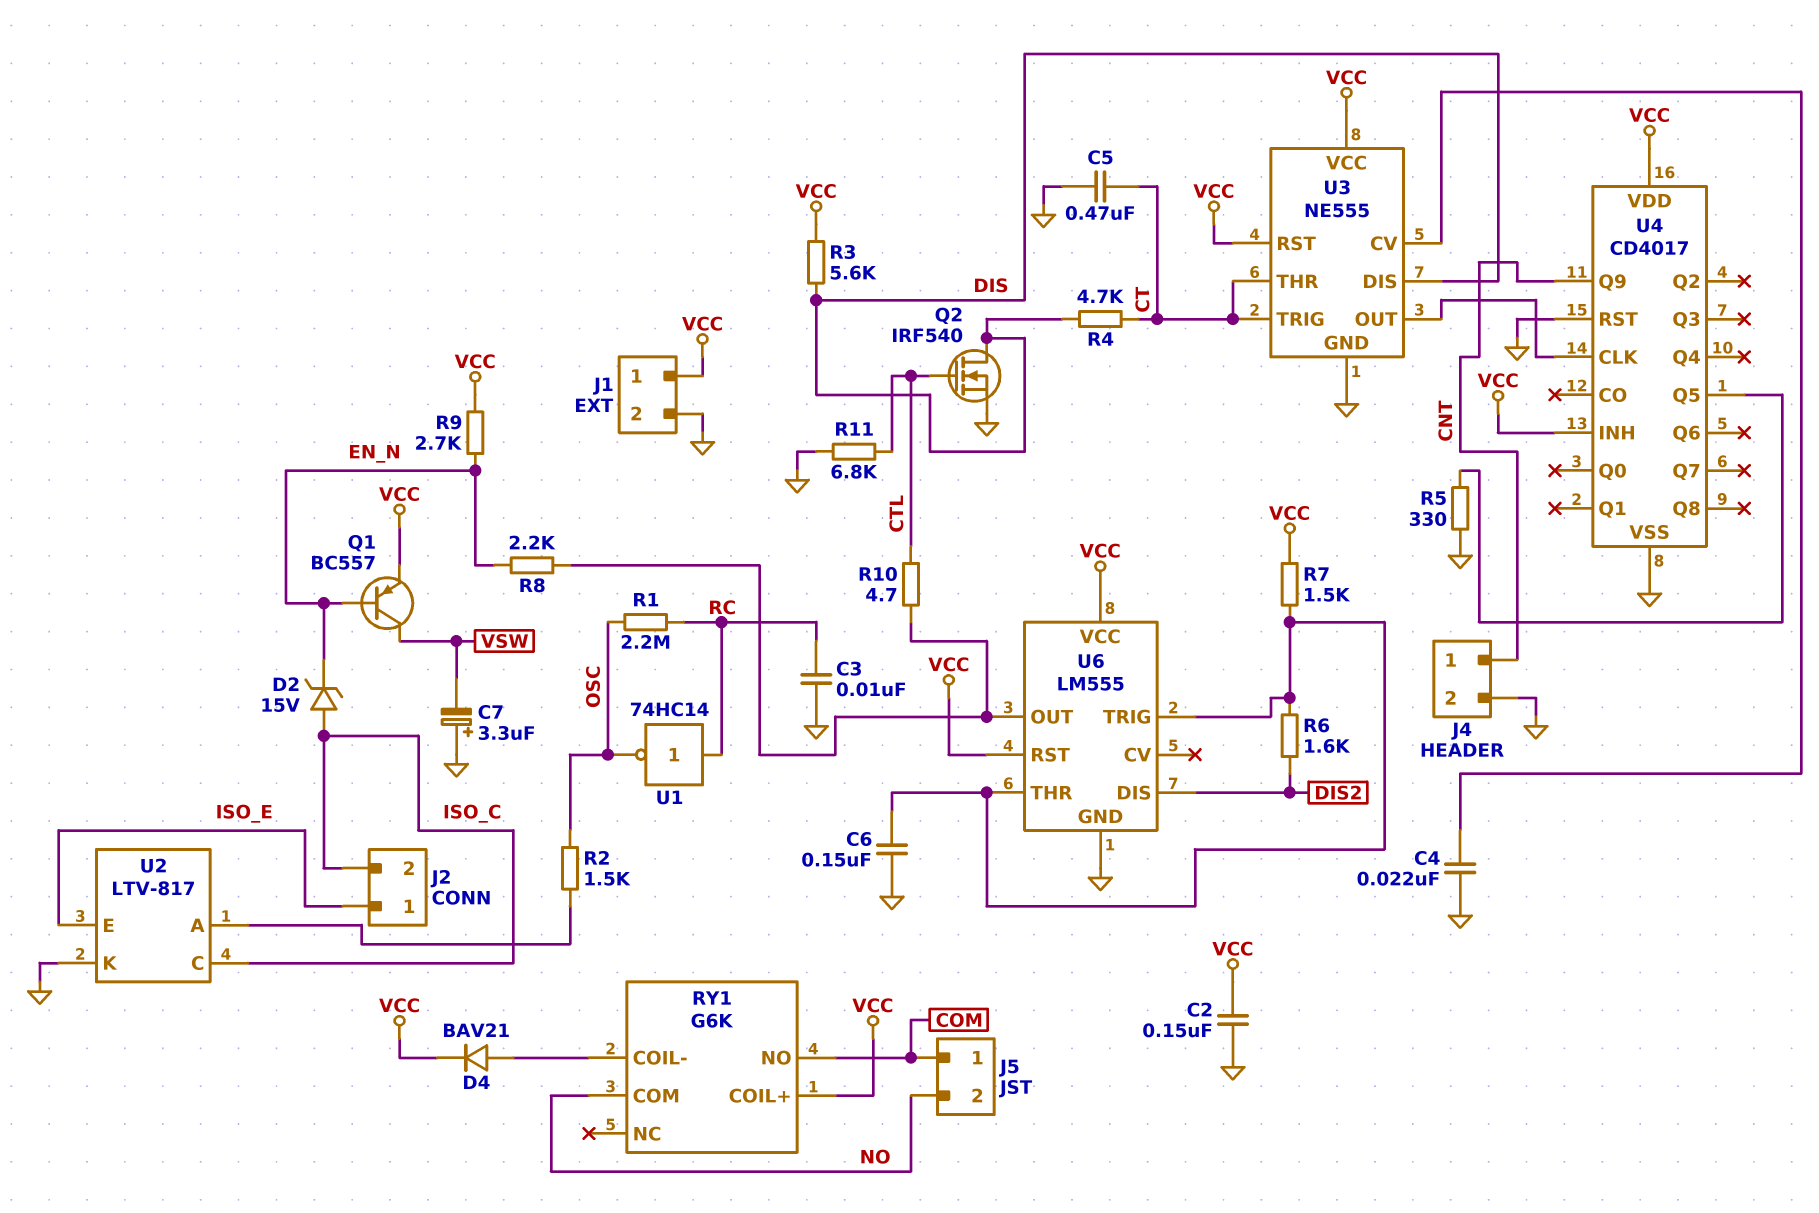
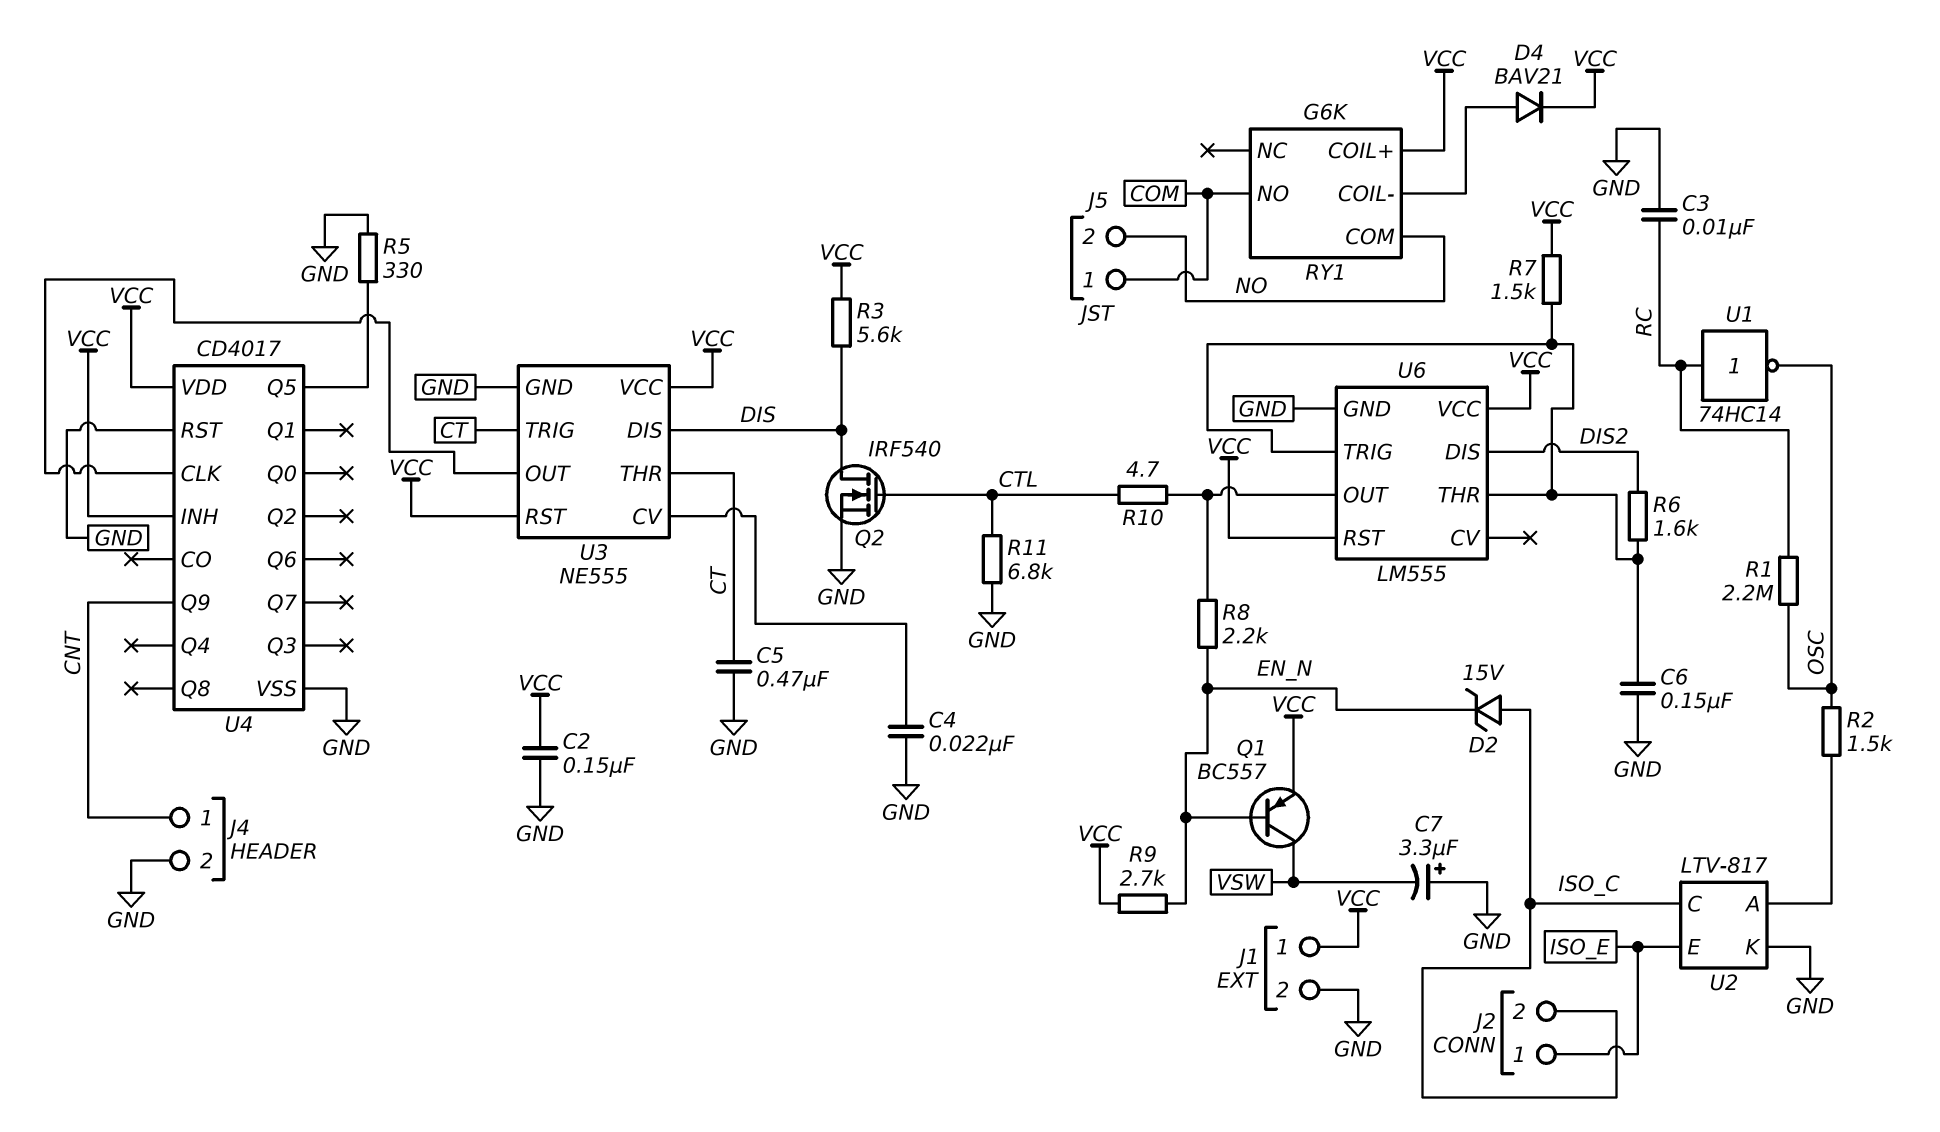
R4: 4.7k (CT, DIS) -> none

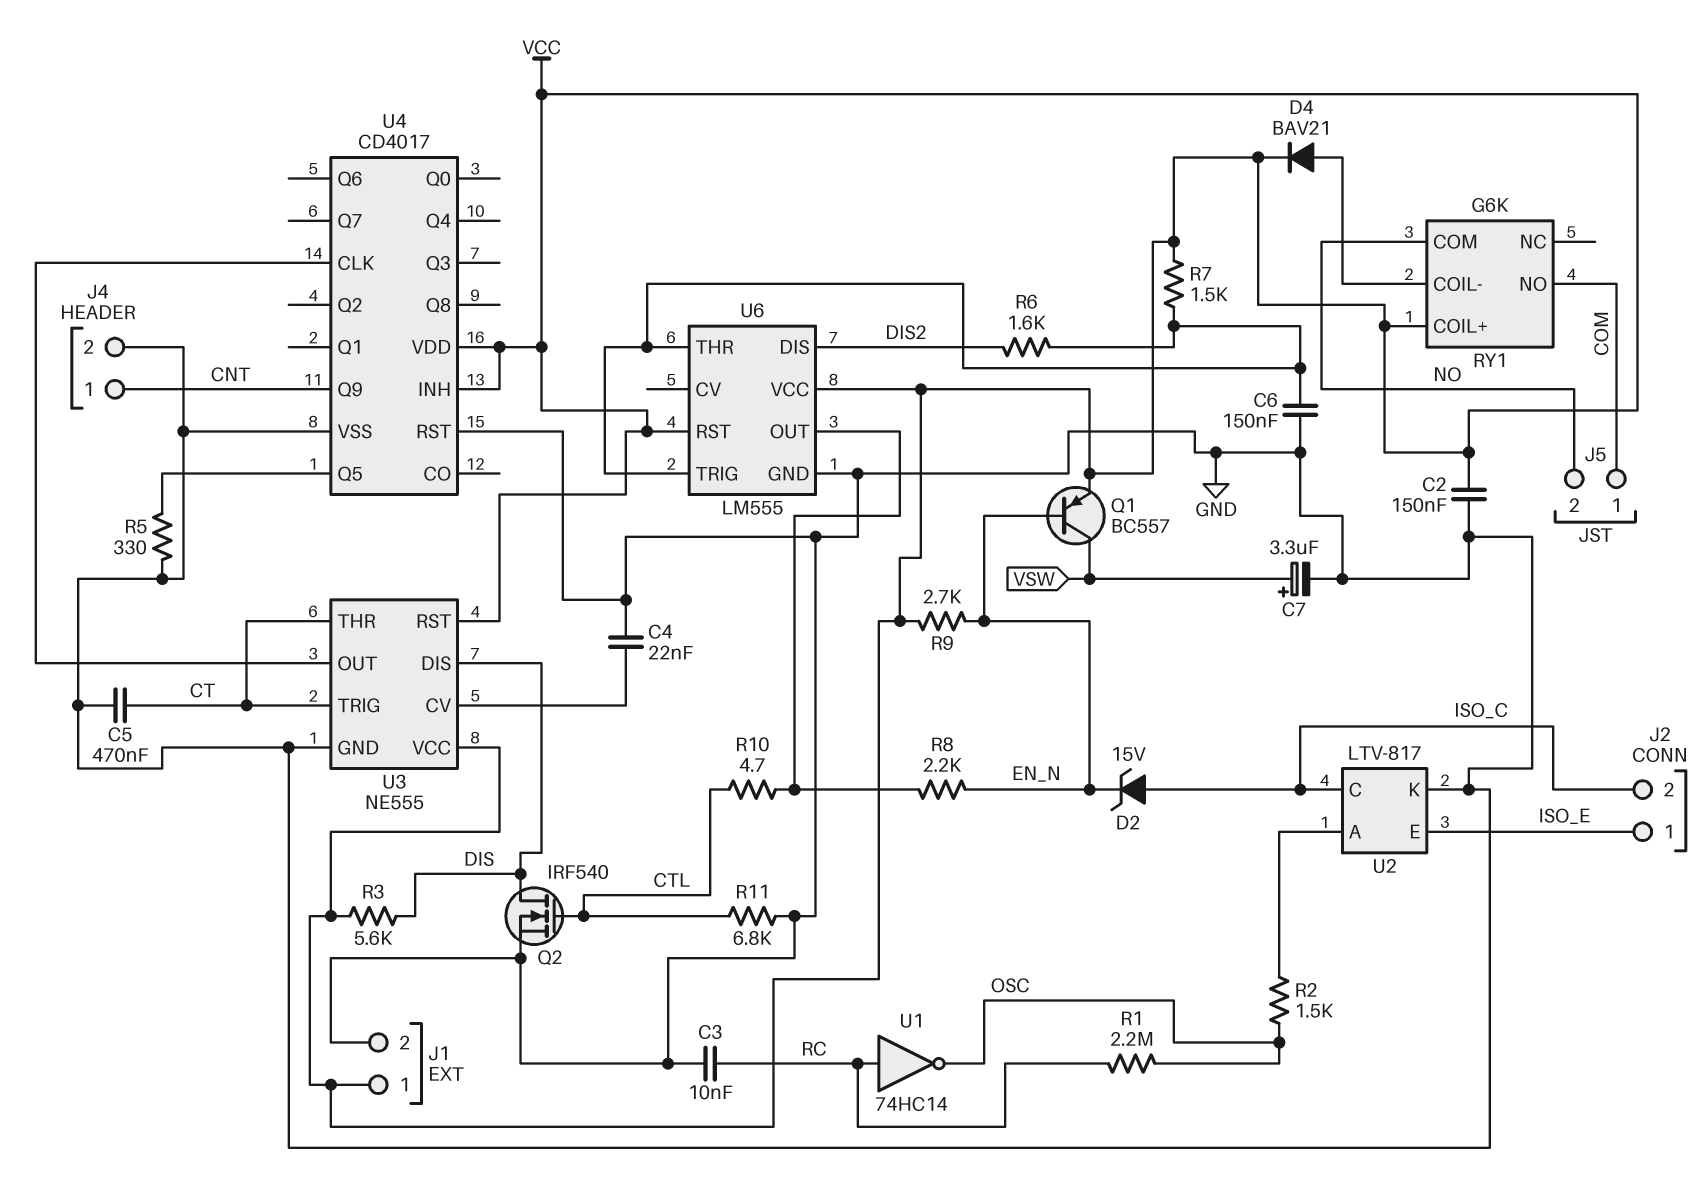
C7: 3.3uF (plus GND, minus VSW) -> 3.3uF (plus VSW, minus GND)

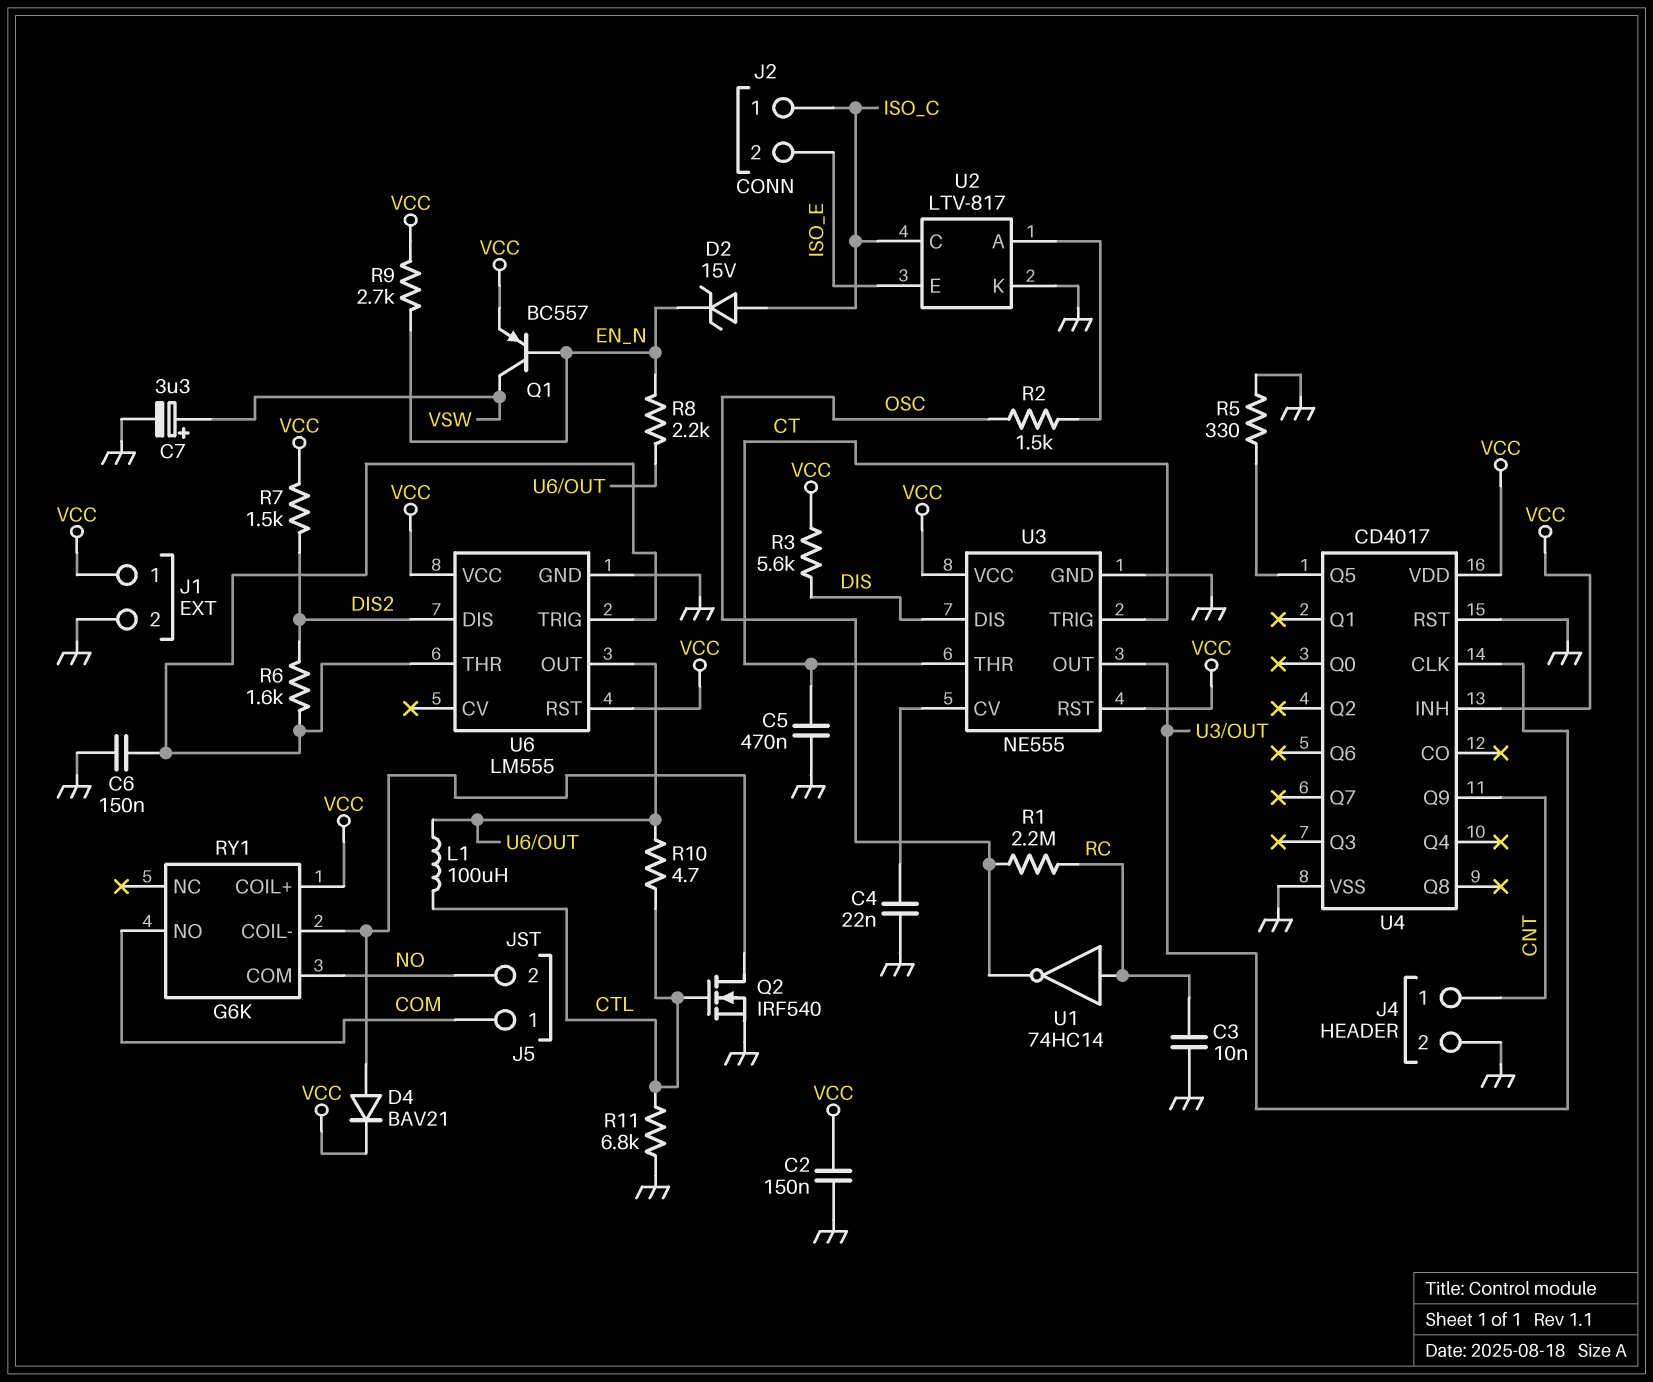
J2 pin 1: ISO_E -> ISO_C
J2 pin 2: ISO_C -> ISO_E
L1: none -> 100uH (CTL, U6/OUT)
Q2: NMOS IRF540 (G CTL, D DIS, S GND) -> NMOS IRF540 (G CTL, D RY1/COIL-, S GND)
R7: 1.5k (U6/THR, VCC) -> 1.5k (DIS2, VCC)

